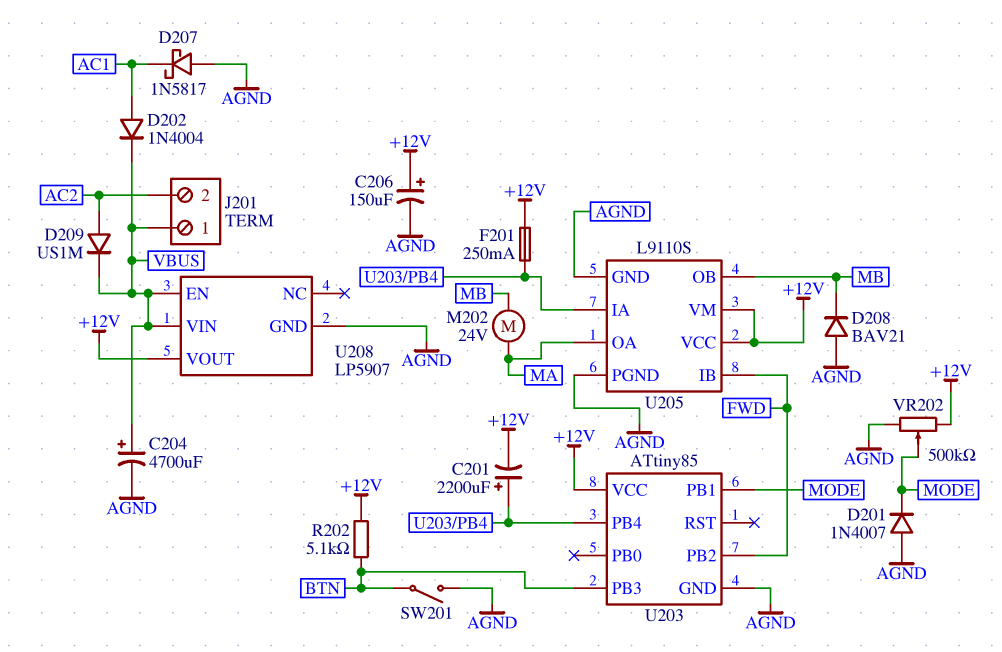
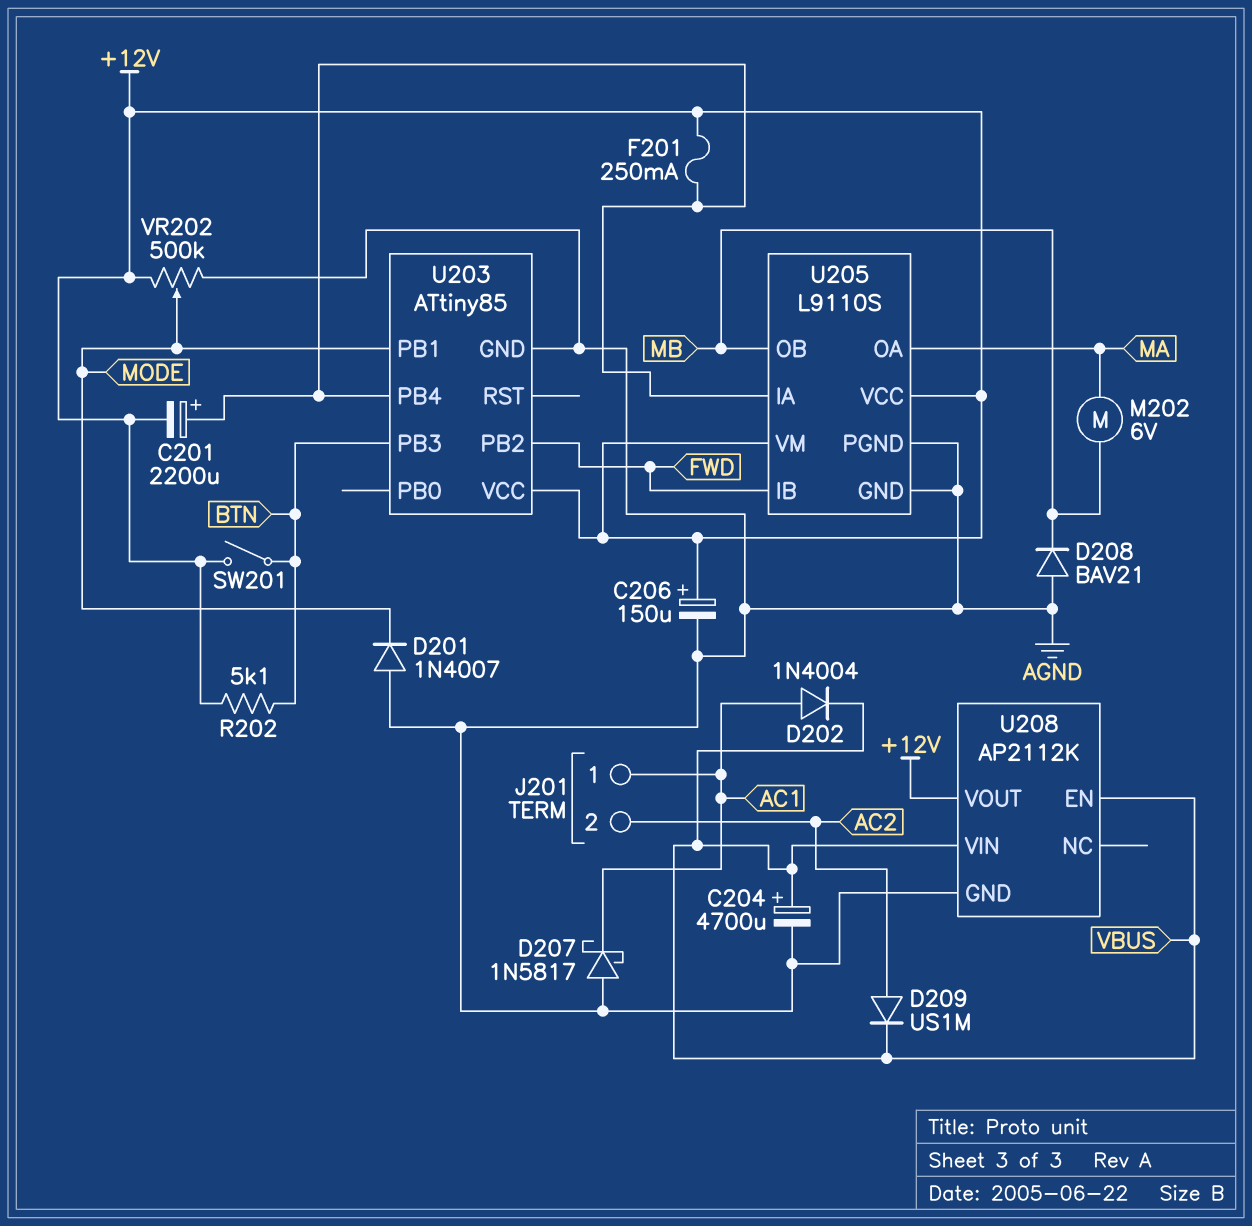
J201 pin 1: VBUS -> AC1
M202: motor 24V (MA, MB) -> motor 6V (MA, MB)
SW201: switch (AGND, BTN) -> switch (+12V, BTN)
U208: LP5907 -> AP2112K

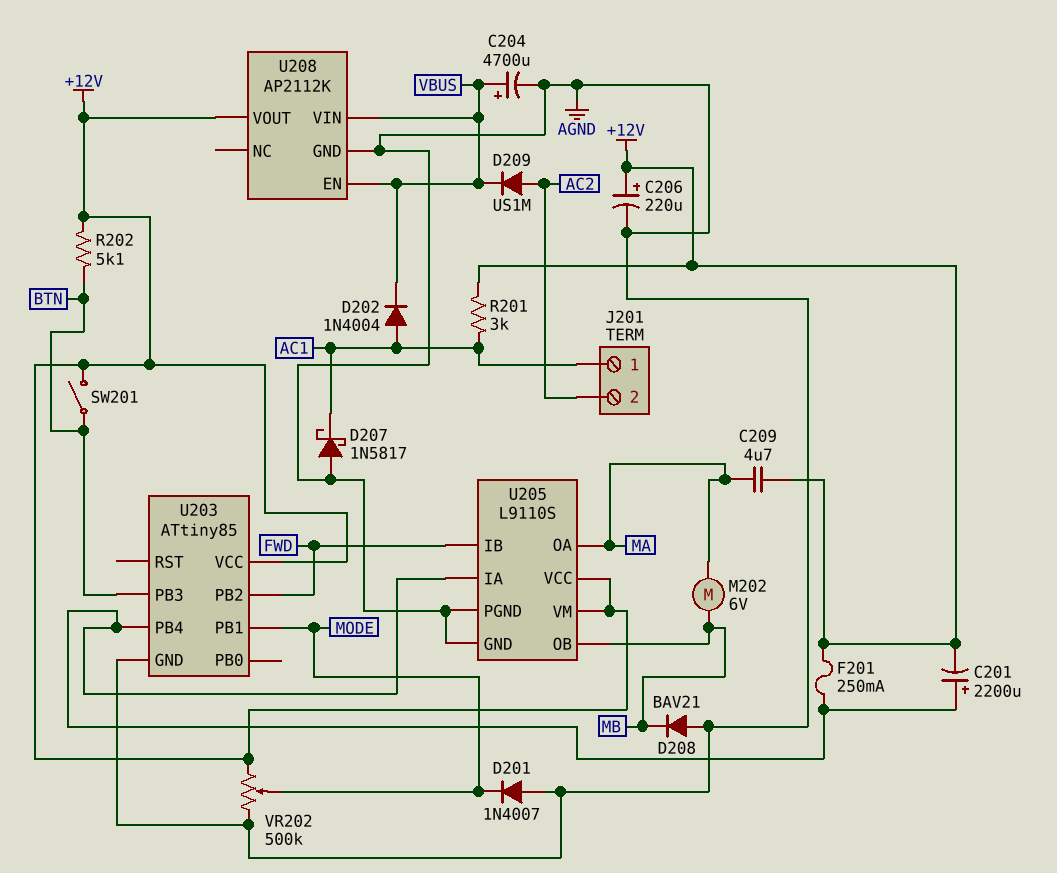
C206: 150uF (plus +12V, minus AGND) -> 220uF (plus +12V, minus AGND)
C209: none -> 4.7uF (+12V, MA)
R201: none -> 3k (+12V, AC1)

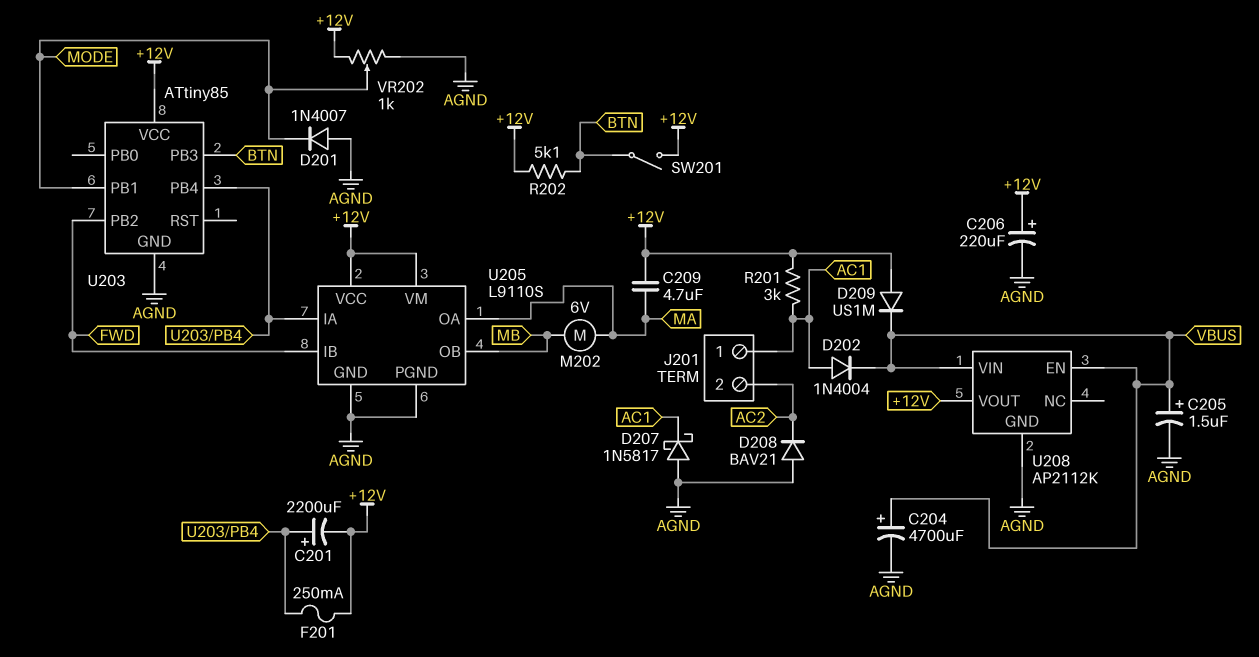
C205: none -> 1.5uF (plus VBUS, minus AGND)
D208: diode BAV21 (A AGND, K MB) -> diode BAV21 (A AGND, K AC2)
D209: diode US1M (A AC2, K VBUS) -> diode US1M (A +12V, K VBUS)
VR202: 500k (+12V, AGND, wiper MODE) -> 1k (+12V, AGND, wiper MODE)

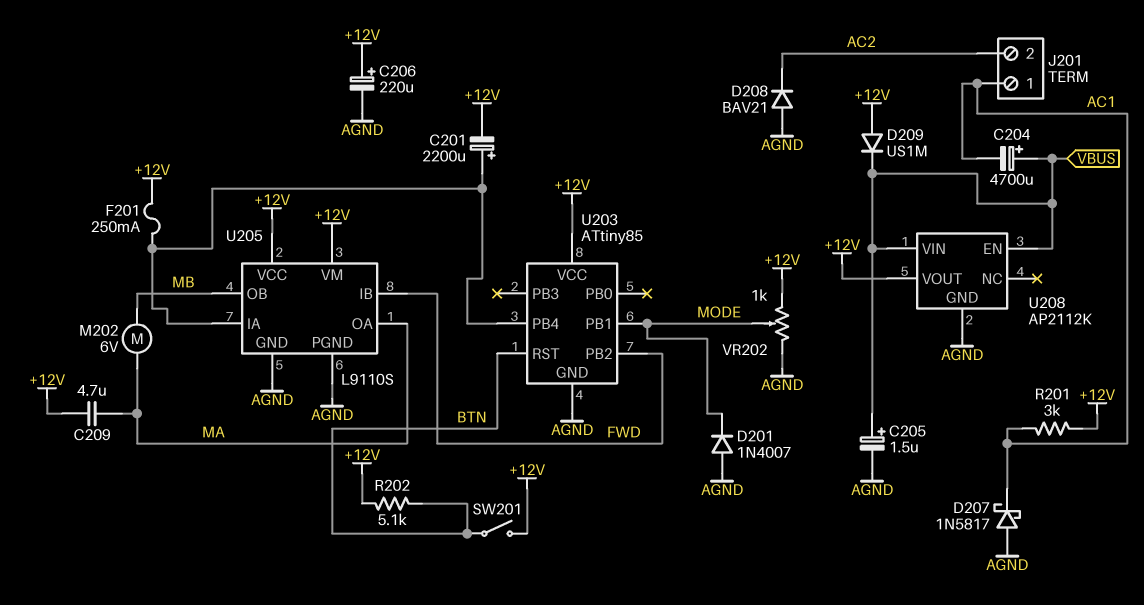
C204: 4700uF (plus VBUS, minus AGND) -> 4700uF (plus VBUS, minus AC1)
D202: diode 1N4004 (A AC1, K VBUS) -> none
U203 pin PB3: BTN -> none
U203 pin RST: none -> BTN

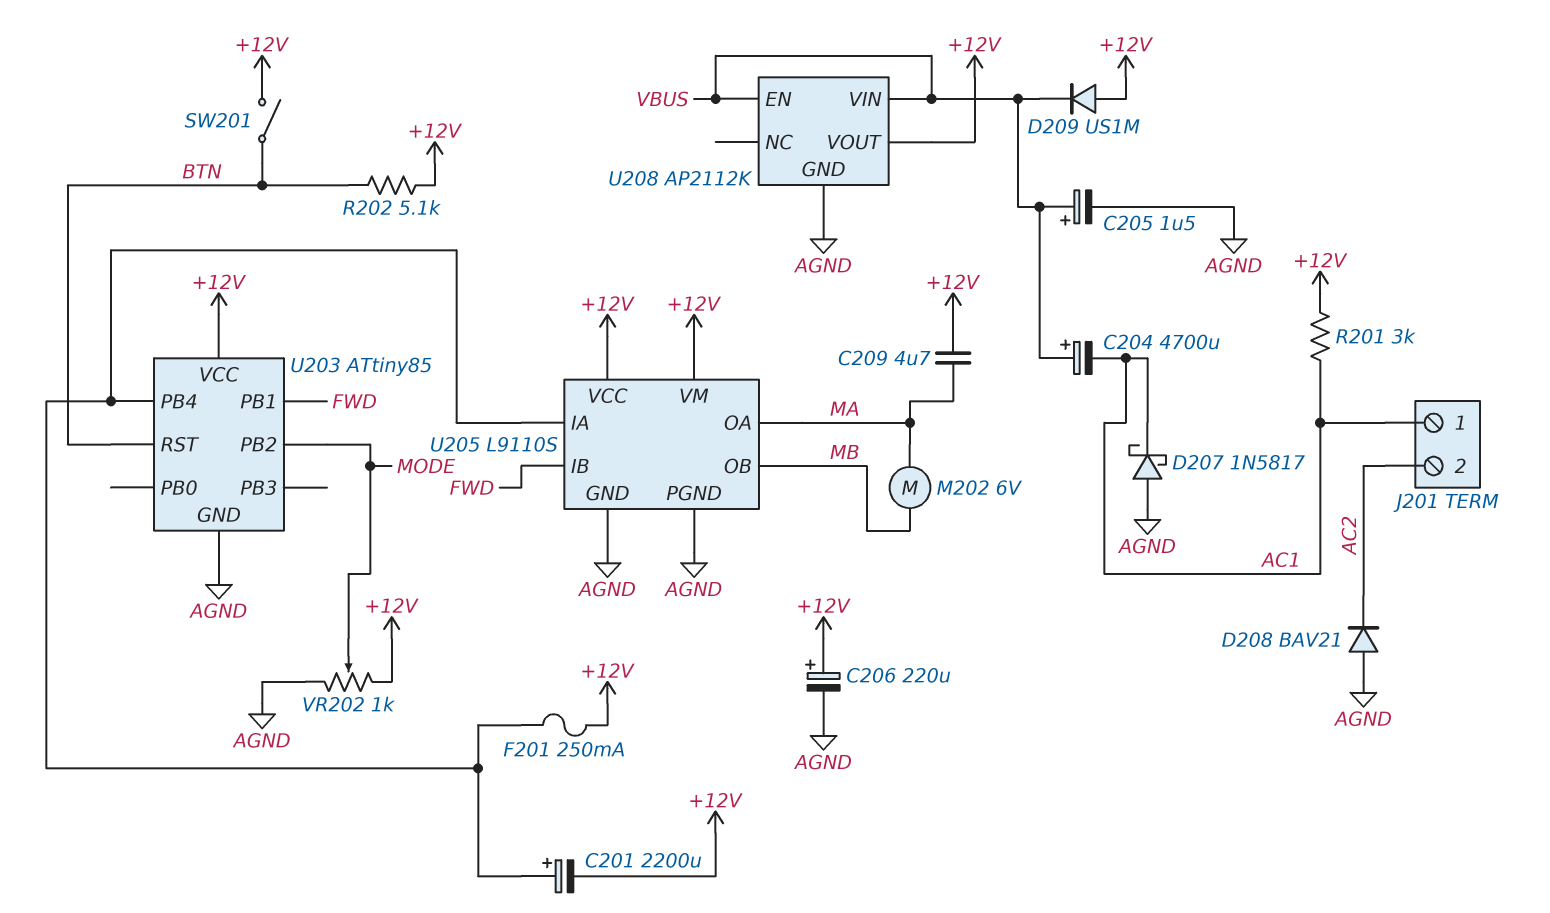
D201: diode 1N4007 (A AGND, K MODE) -> none
U203 pin PB1: MODE -> FWD
U203 pin PB2: FWD -> MODE

